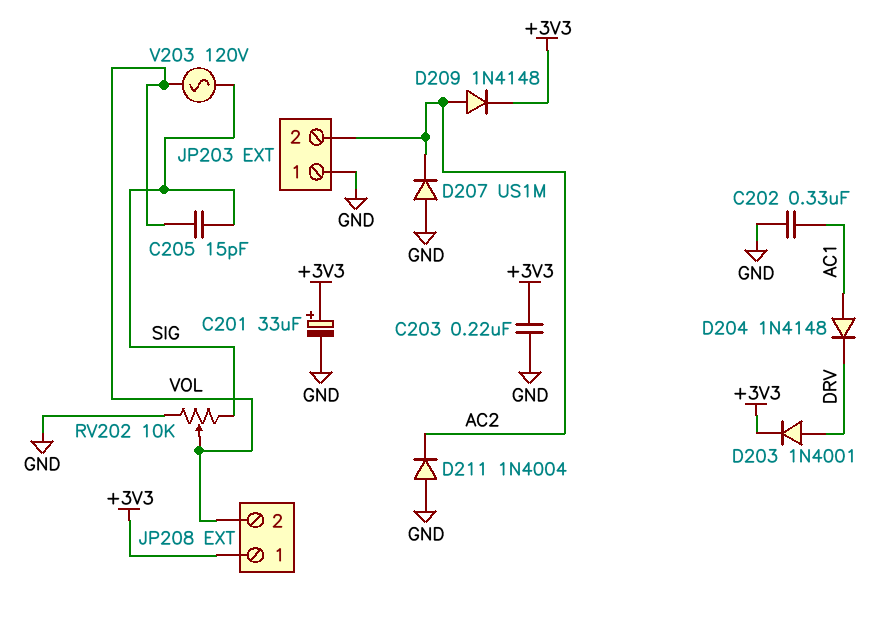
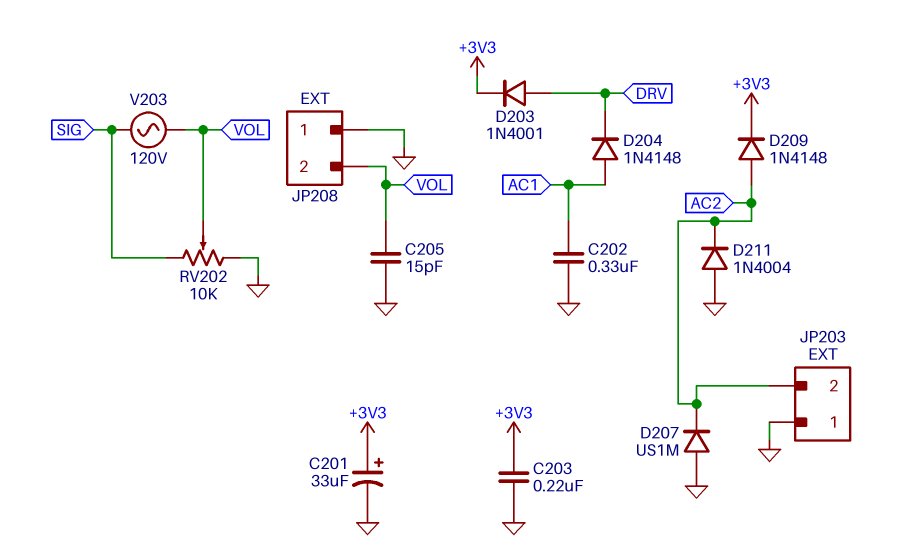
C205: 15pF (SIG, VOL) -> 15pF (GND, VOL)
JP208 pin 1: +3V3 -> GND

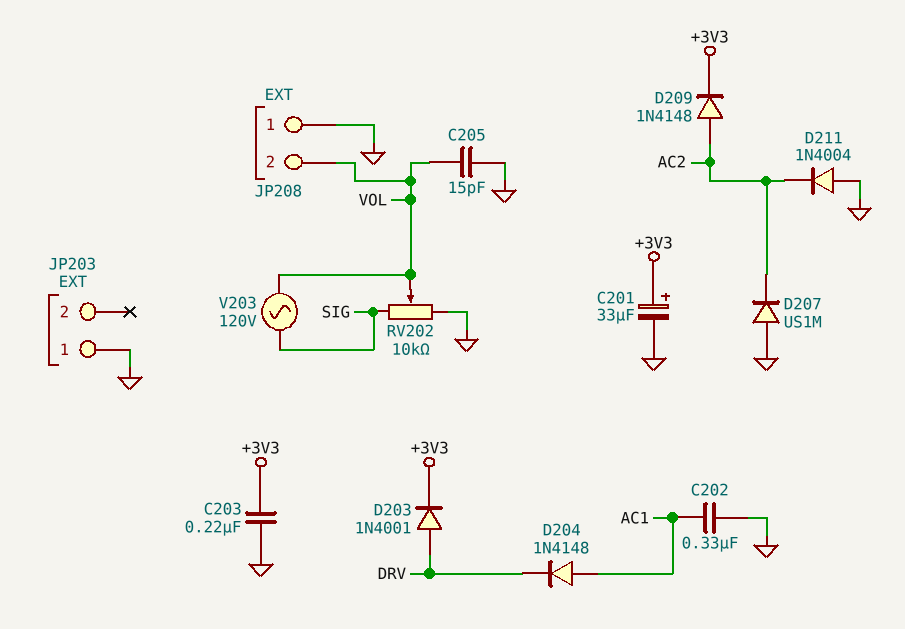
JP203 pin 2: AC2 -> none

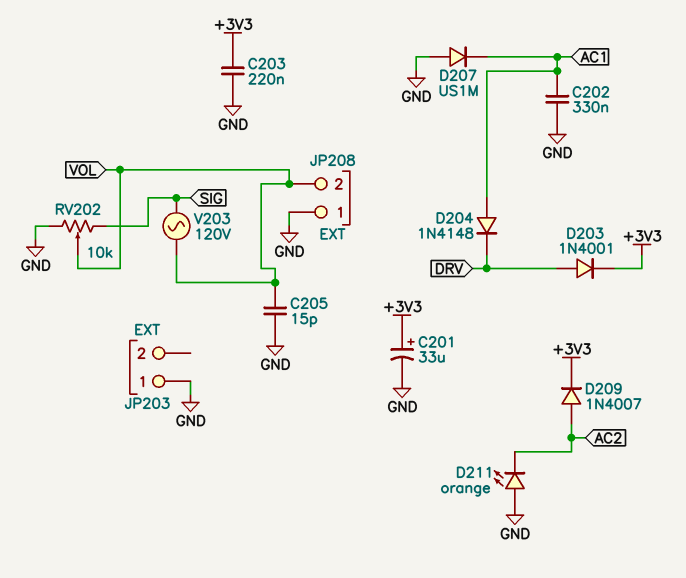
D207: diode US1M (A GND, K AC2) -> diode US1M (A GND, K AC1)
D209: diode 1N4148 (A AC2, K +3V3) -> diode 1N4007 (A AC2, K +3V3)
D211: diode 1N4004 (A GND, K AC2) -> LED orange (A GND, K AC2)

